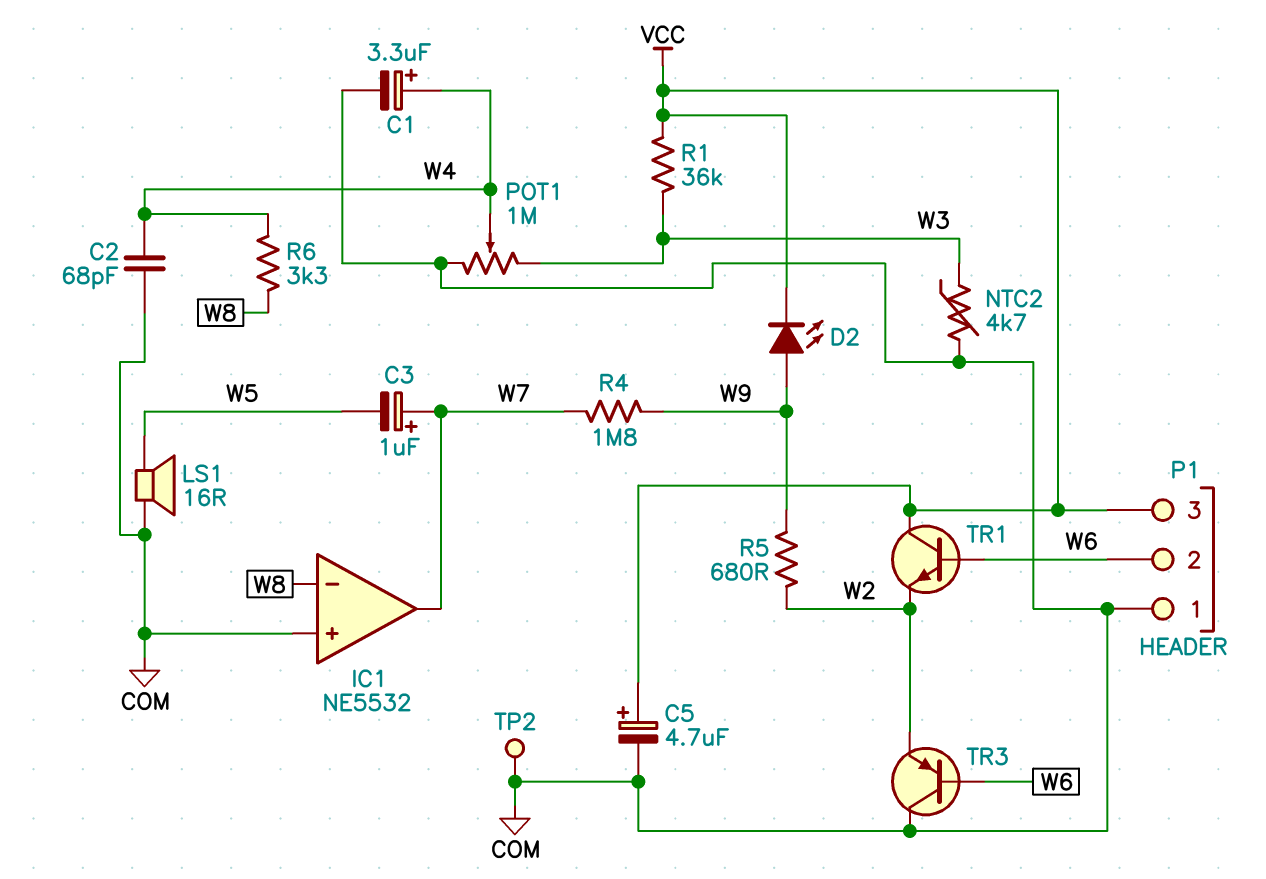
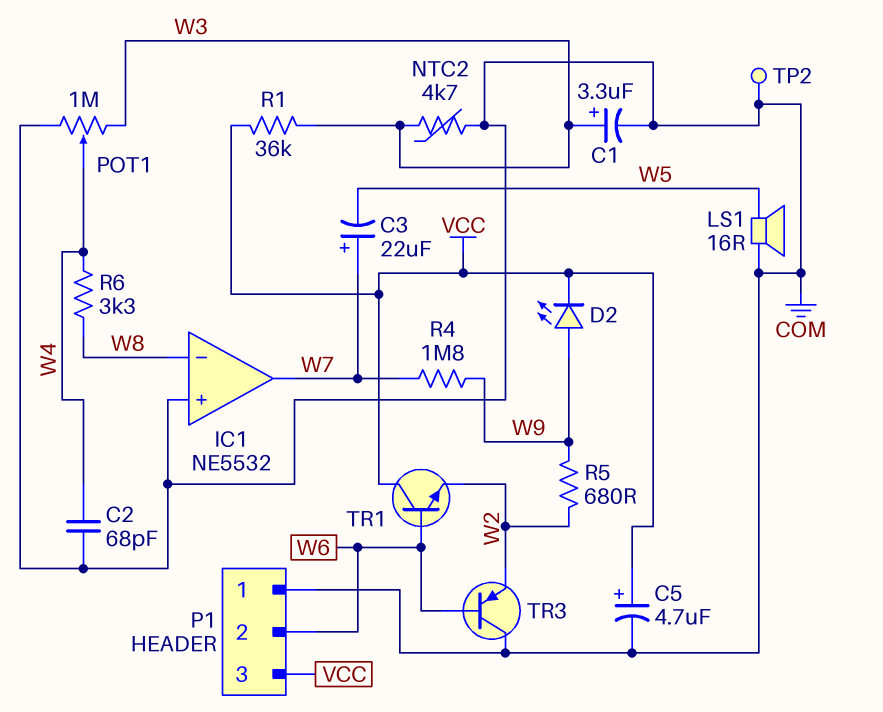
C1: 3.3uF (plus W4, minus COM) -> 3.3uF (plus W3, minus COM)
C3: 1uF (plus W7, minus W5) -> 22uF (plus W7, minus W5)

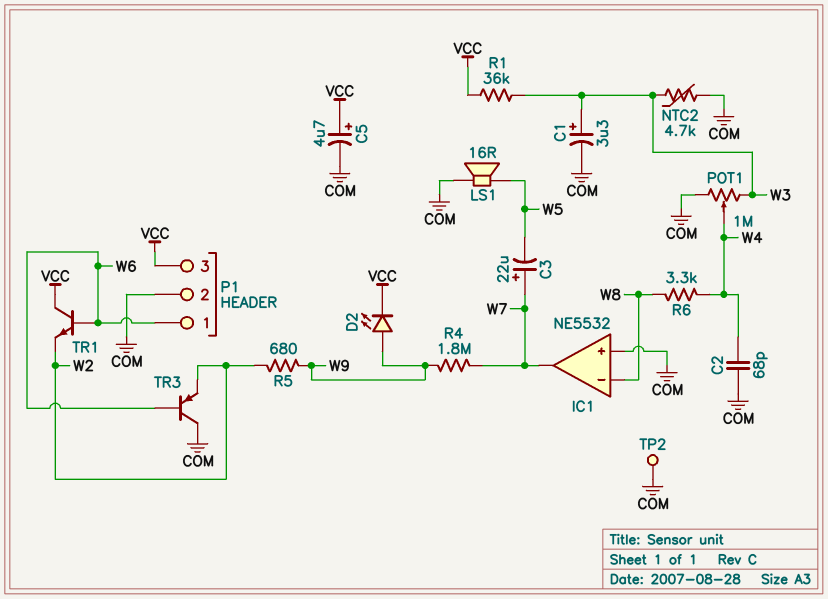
P1 pin 1: COM -> W6
P1 pin 2: W6 -> COM

